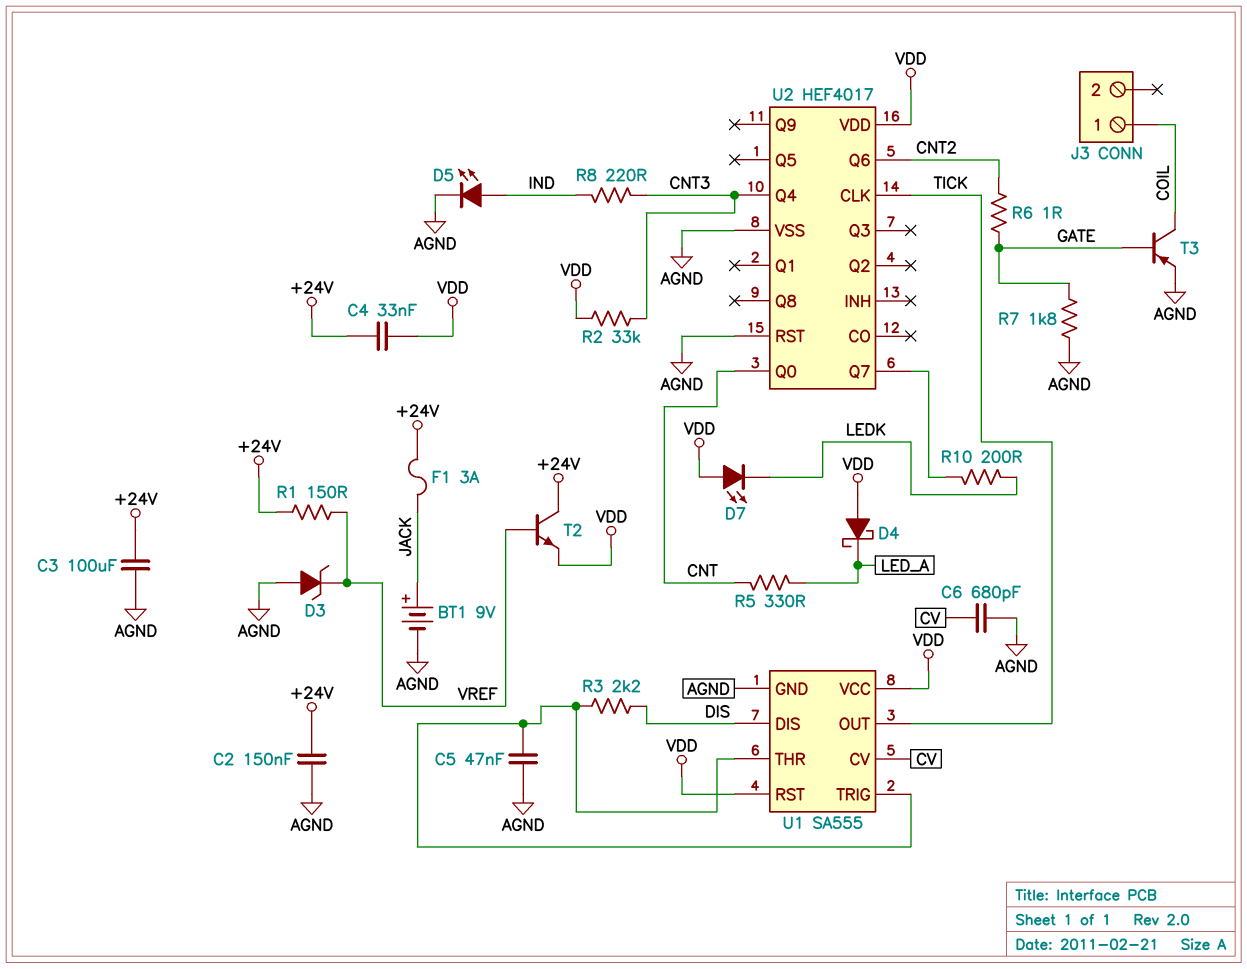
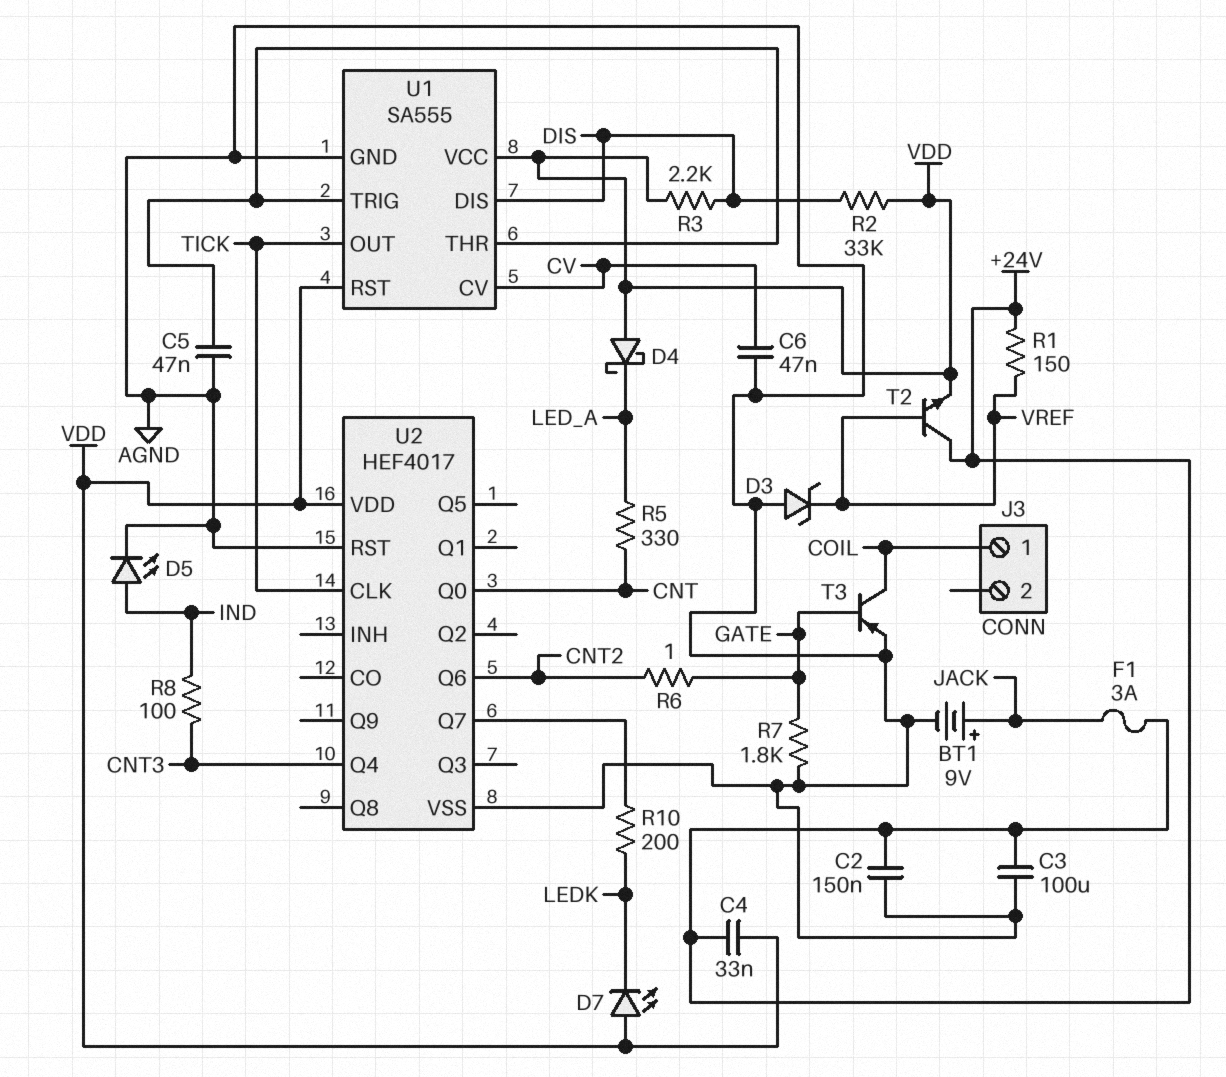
C6: 680pF (AGND, CV) -> 47nF (AGND, CV)
R2: 33k (CNT3, VDD) -> 33k (DIS, VDD)
R3: 2.2k (DIS, U1/THR) -> 2.2k (DIS, VDD)
R8: 220 (CNT3, IND) -> 100 (CNT3, IND)

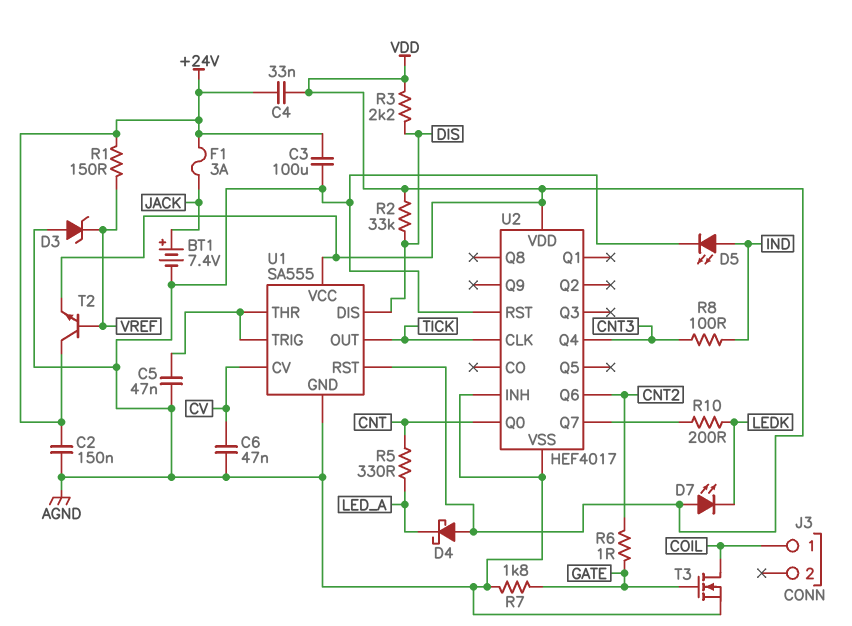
BT1: 9V (plus JACK, minus AGND) -> 7.4V (plus JACK, minus AGND)
T3: PNP (B GATE, C COIL, E AGND) -> NMOS (G GATE, D COIL, S AGND)
U2 pin INH: none -> AGND

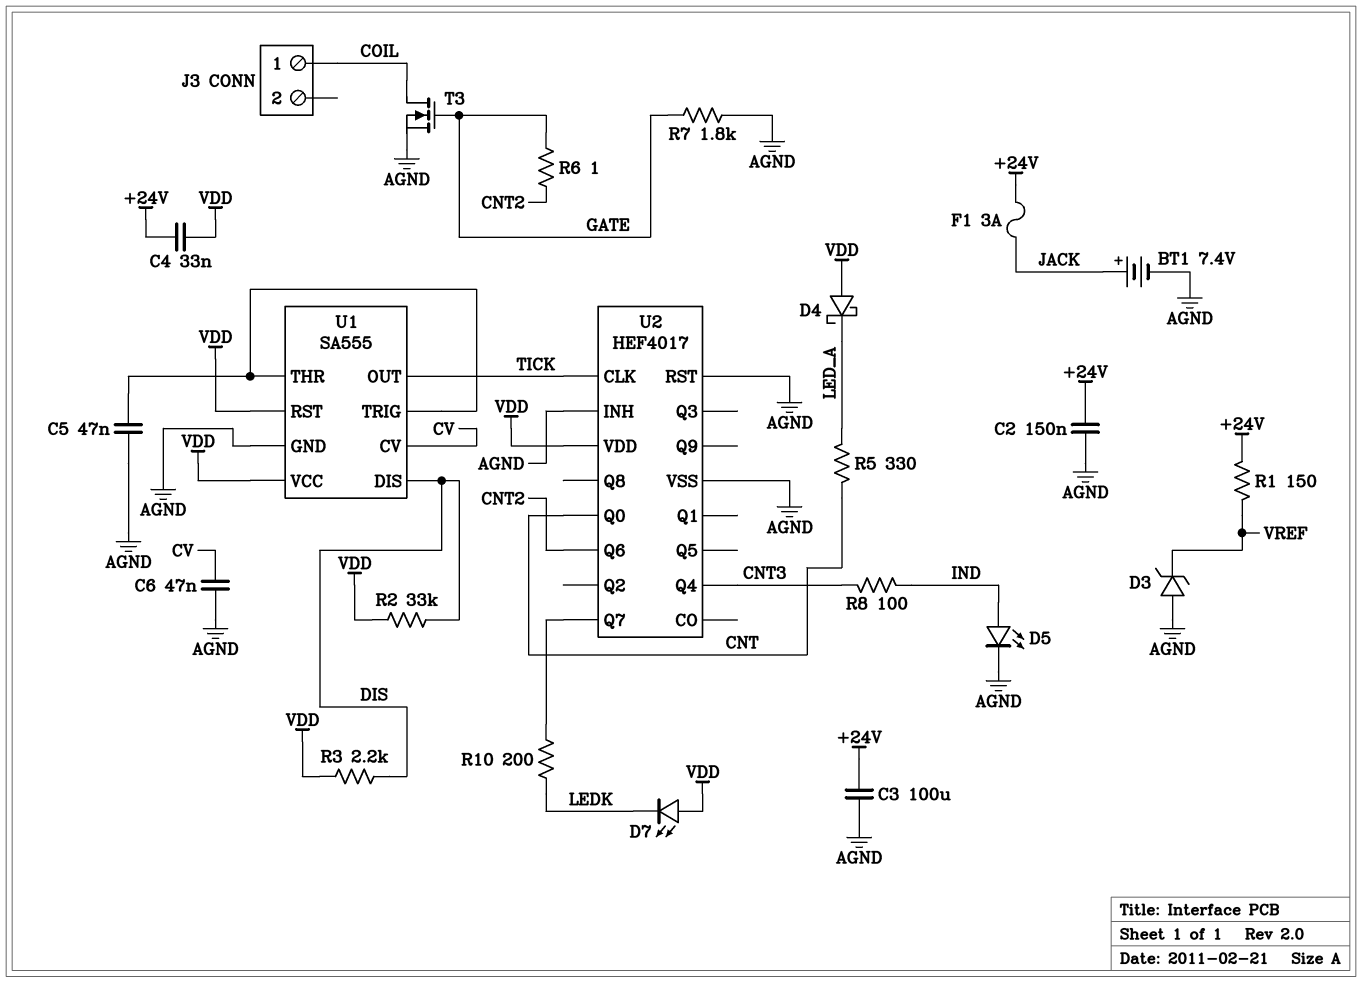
T2: NPN (B VREF, C +24V, E VDD) -> none

